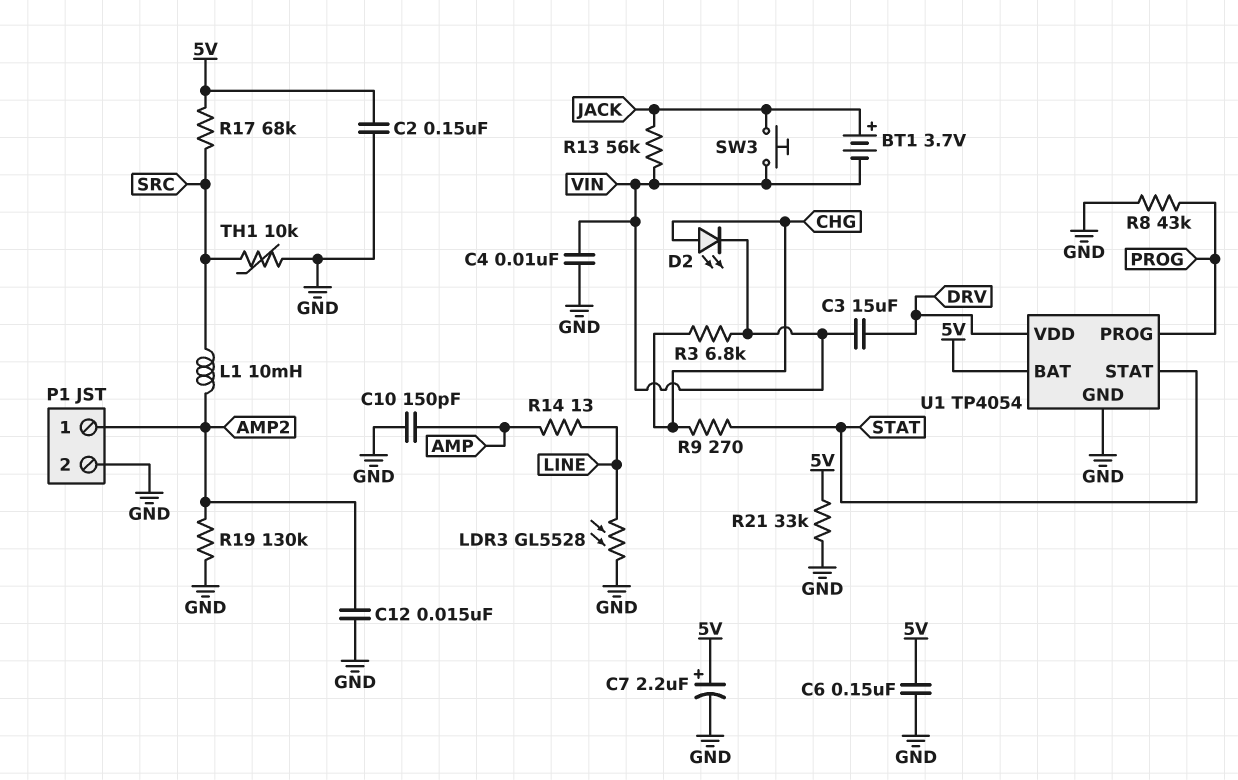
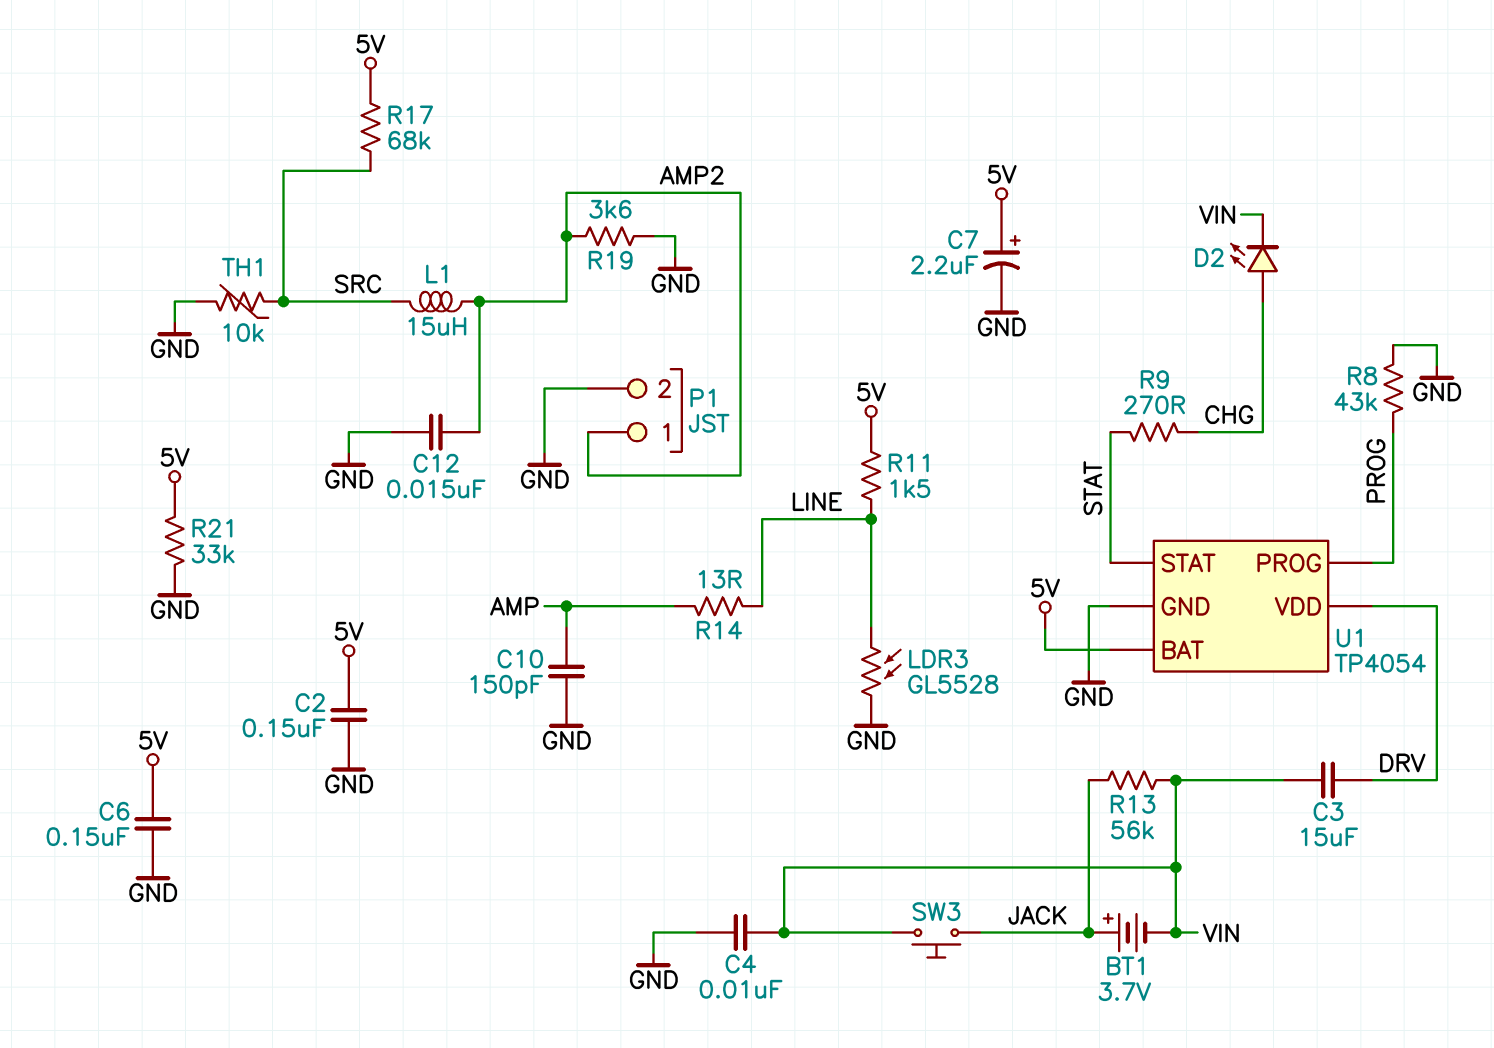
L1: 10mH (AMP2, SRC) -> 15uH (AMP2, SRC)
R3: 6.8k (CHG, VIN) -> none
R11: none -> 1.5k (5V, LINE)
R19: 130k (AMP2, GND) -> 3.6k (AMP2, GND)

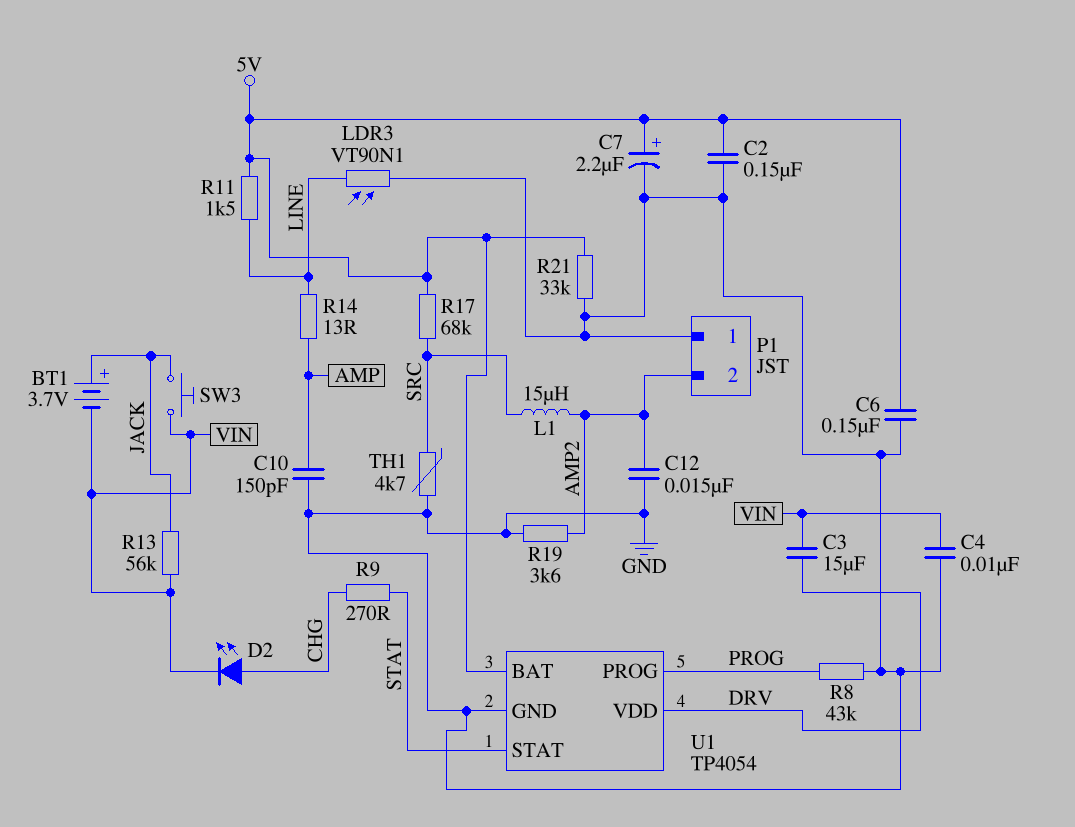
LDR3: GL5528 (GND, LINE) -> VT90N1 (GND, LINE)
P1 pin 1: AMP2 -> GND
P1 pin 2: GND -> AMP2
TH1: 10k (GND, SRC) -> 4.7k (GND, SRC)

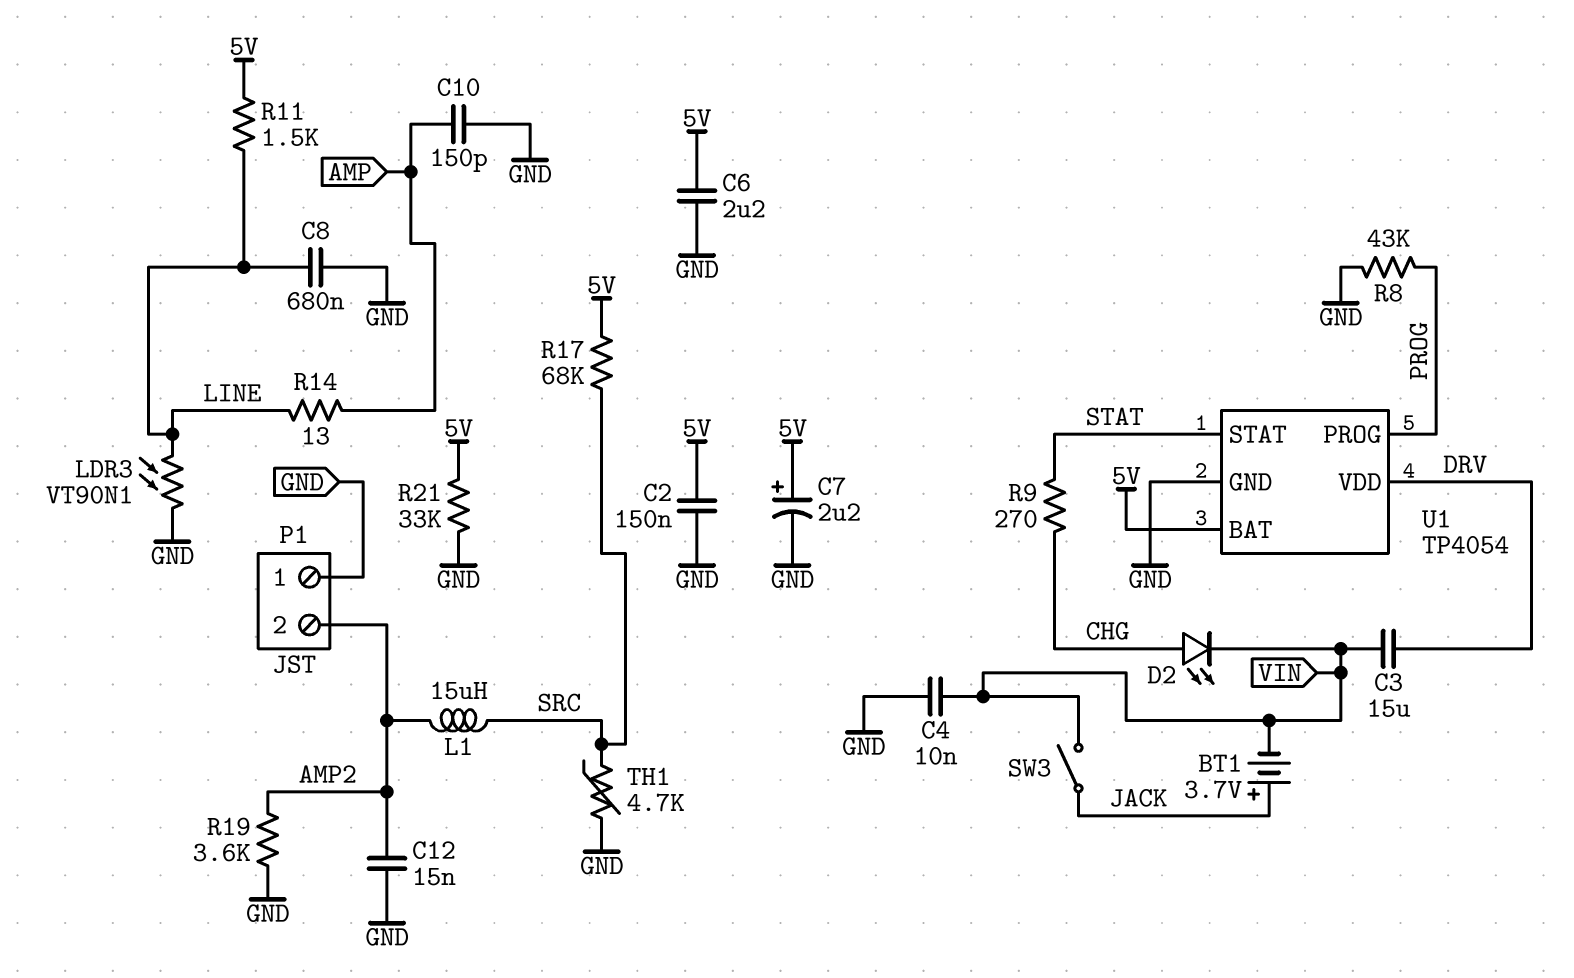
C6: 150nF (5V, GND) -> 2.2uF (5V, GND)
C8: none -> 680nF (GND, LINE)
R13: 56k (JACK, VIN) -> none
SW3: button (JACK, VIN) -> switch (JACK, VIN)

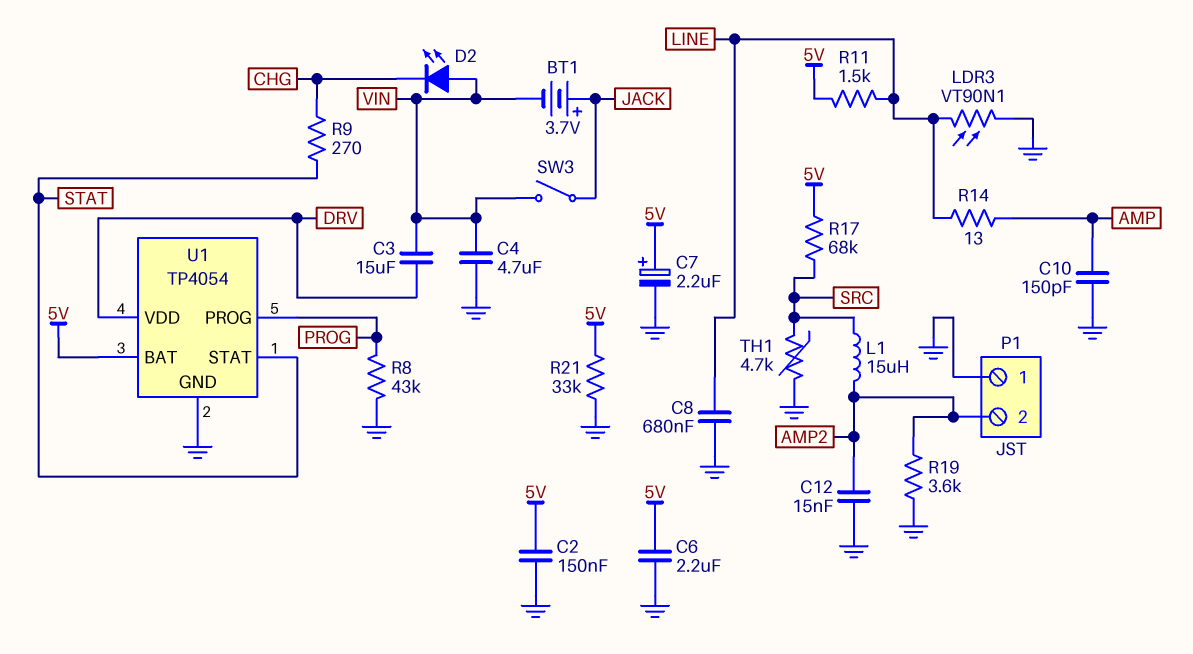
C4: 10nF (GND, VIN) -> 4.7uF (GND, VIN)
D2: LED (A CHG, K VIN) -> LED (A VIN, K CHG)

